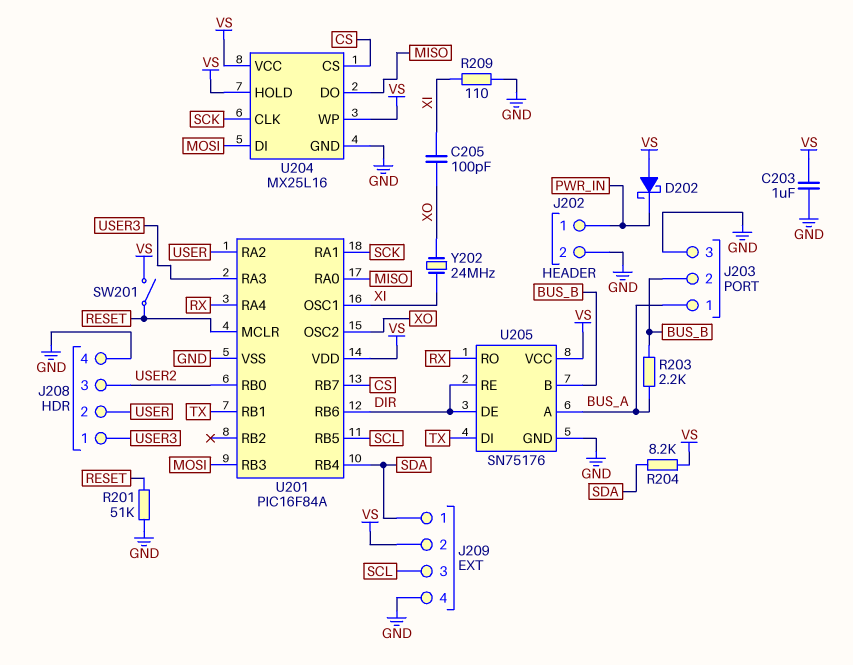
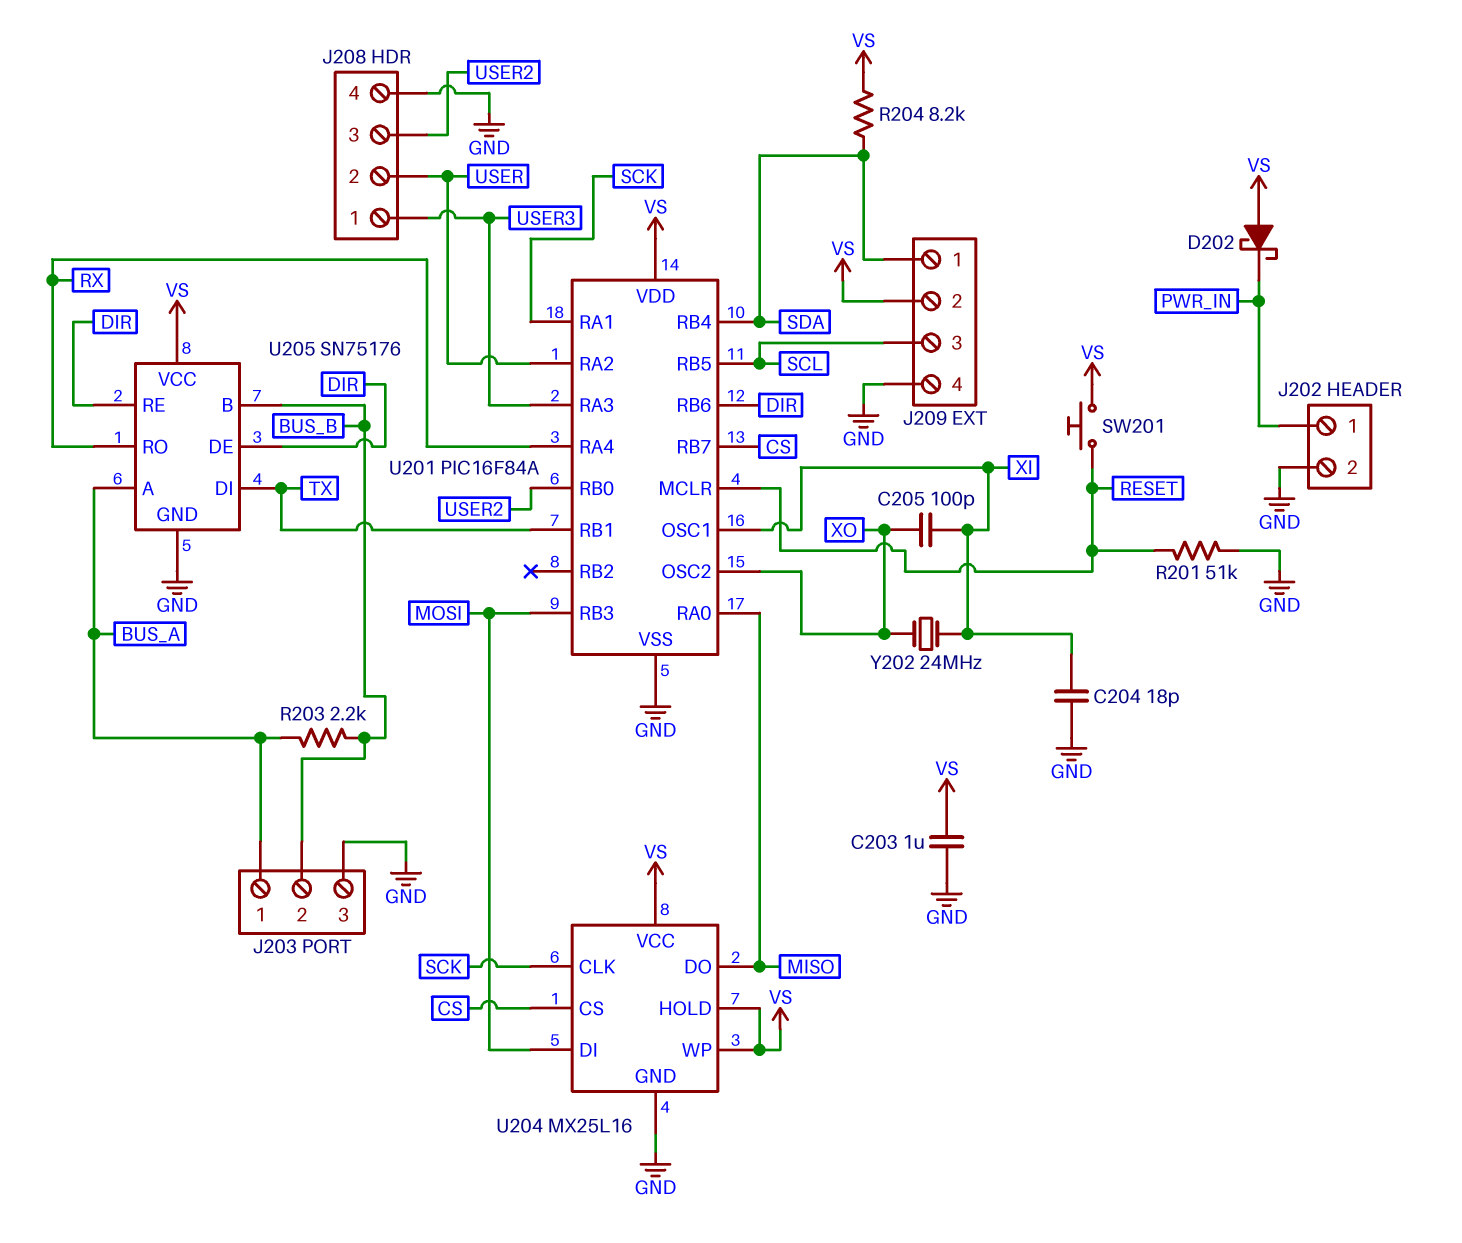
C204: none -> 18pF (GND, XI)
R209: 110 (GND, XI) -> none
SW201: switch (RESET, VS) -> button (RESET, VS)

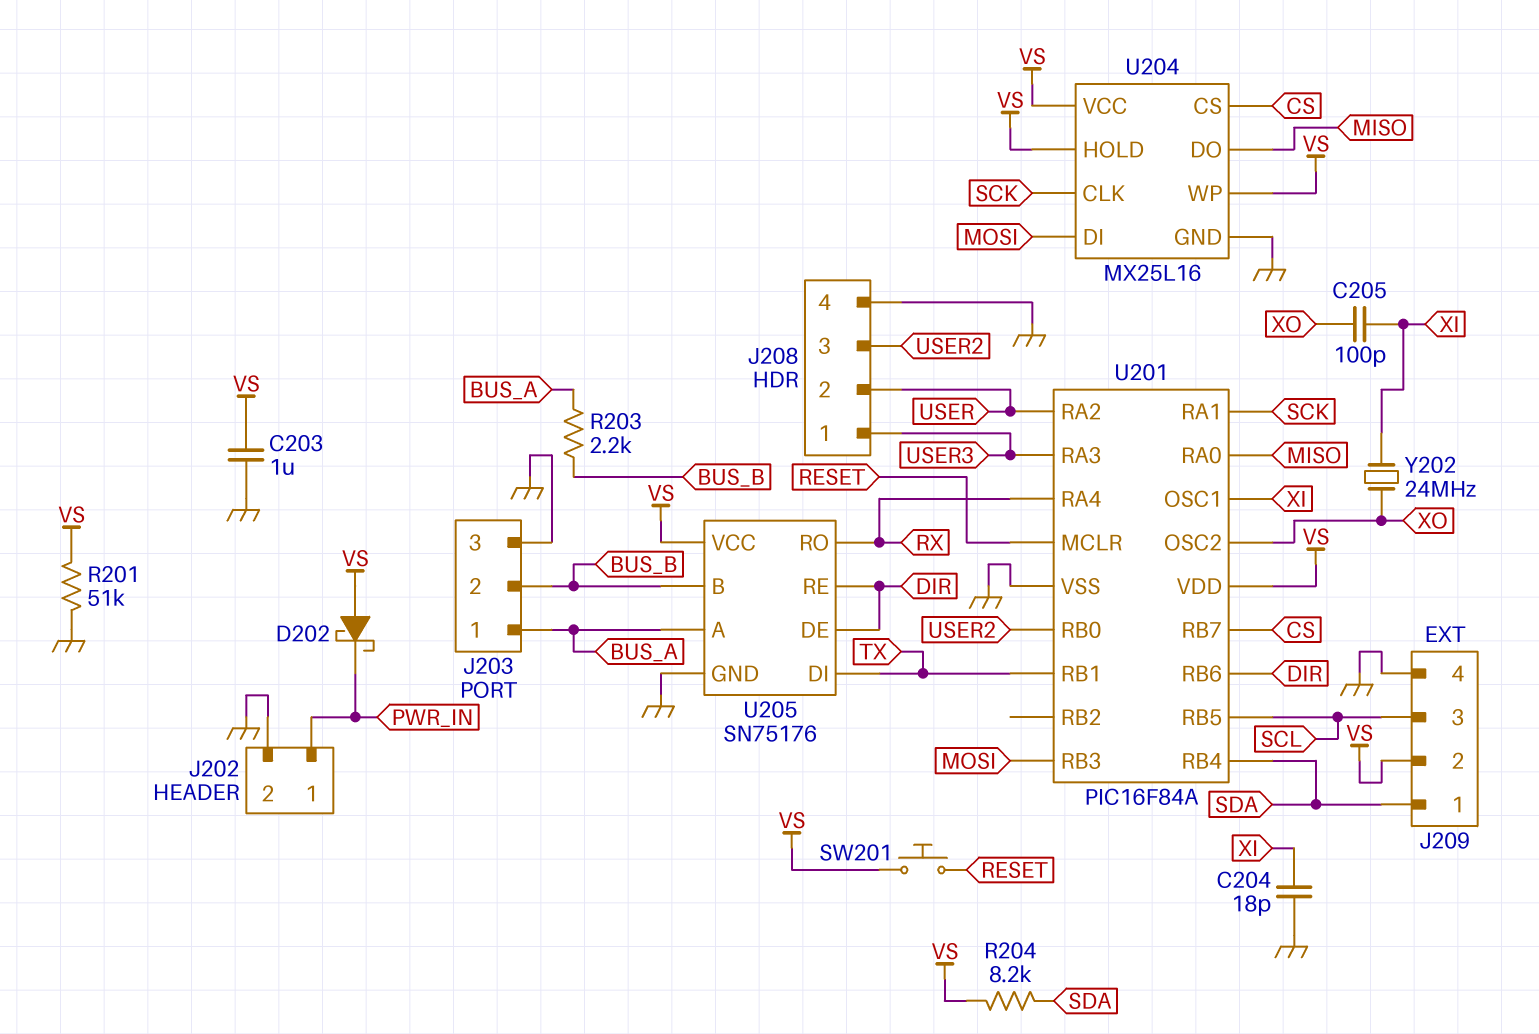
R201: 51k (GND, RESET) -> 51k (GND, VS)

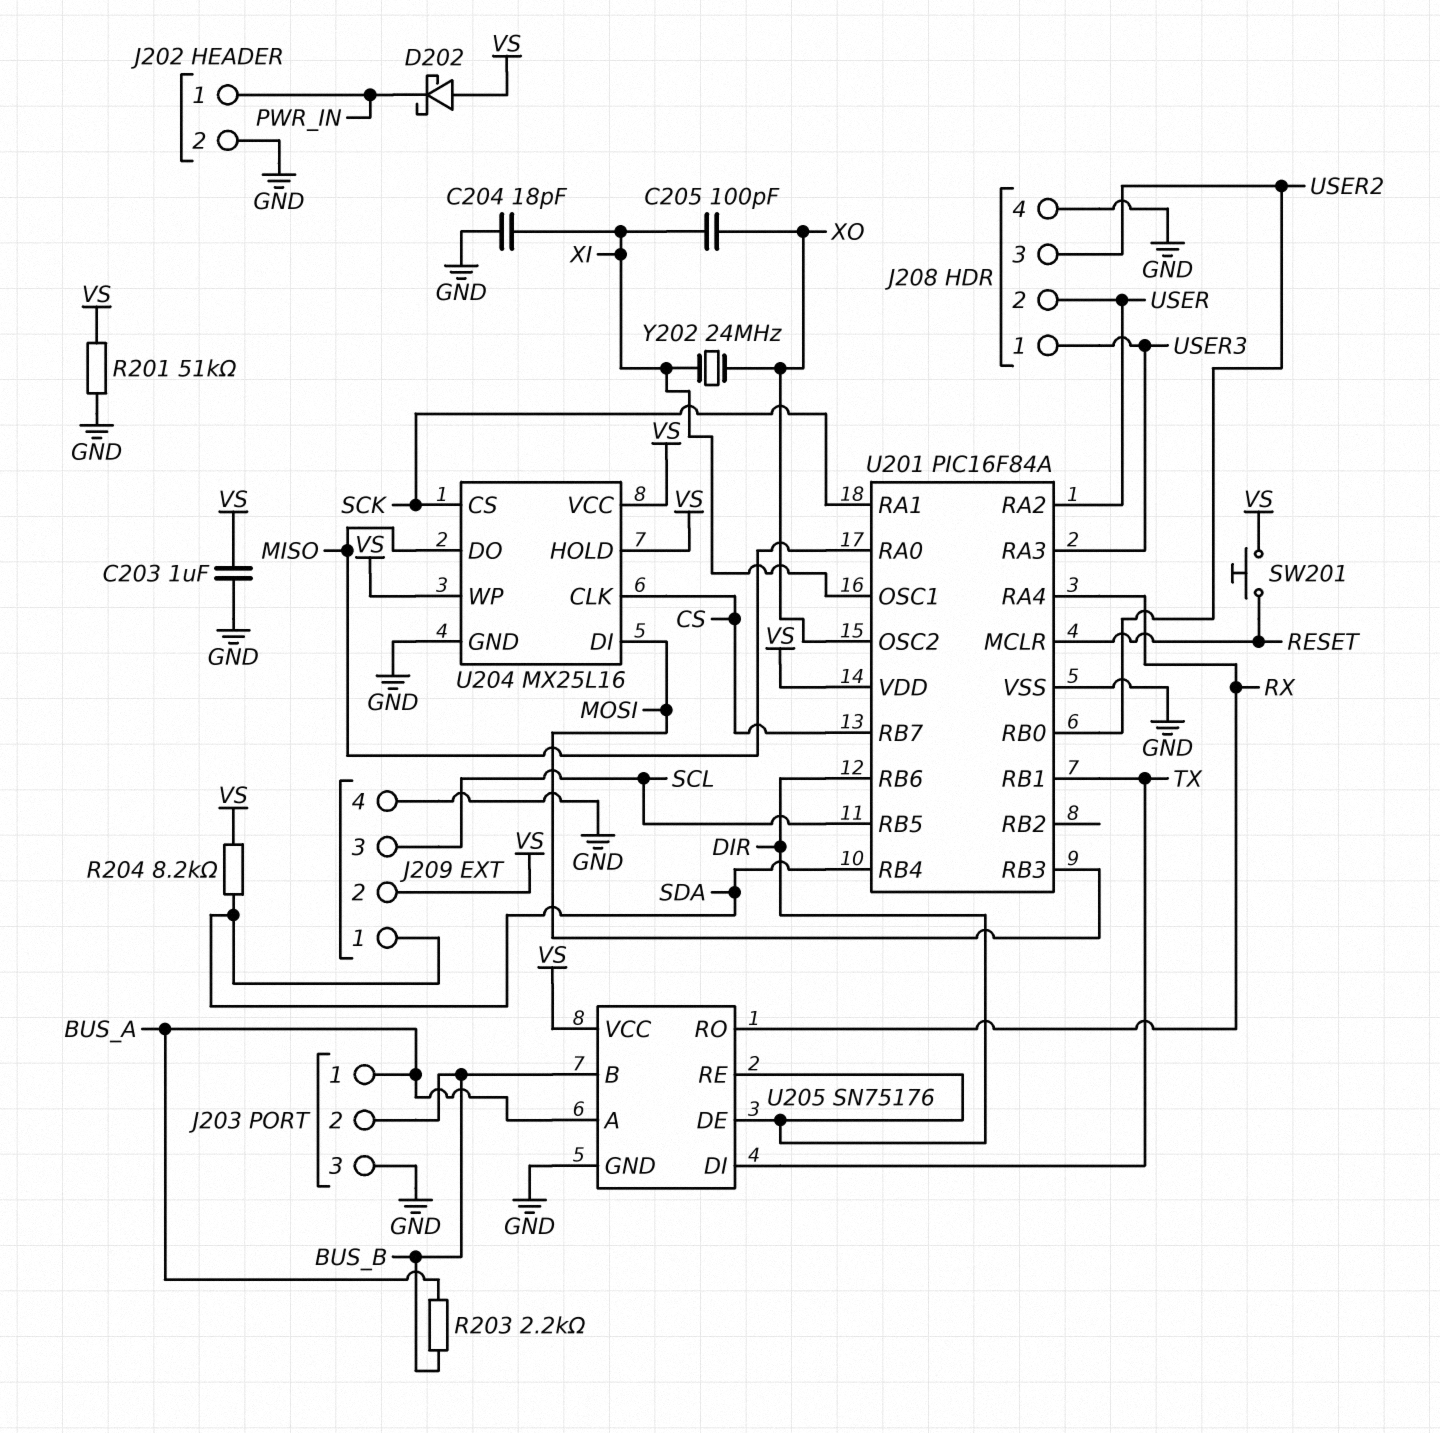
U204 pin CLK: SCK -> CS
U204 pin CS: CS -> SCK

